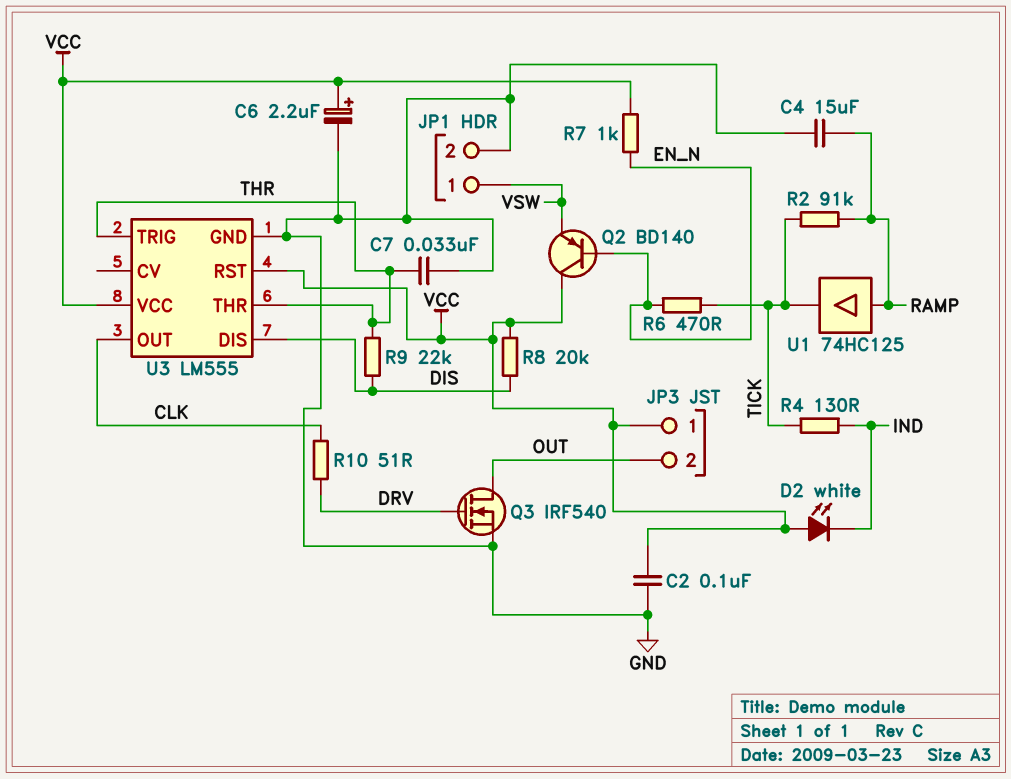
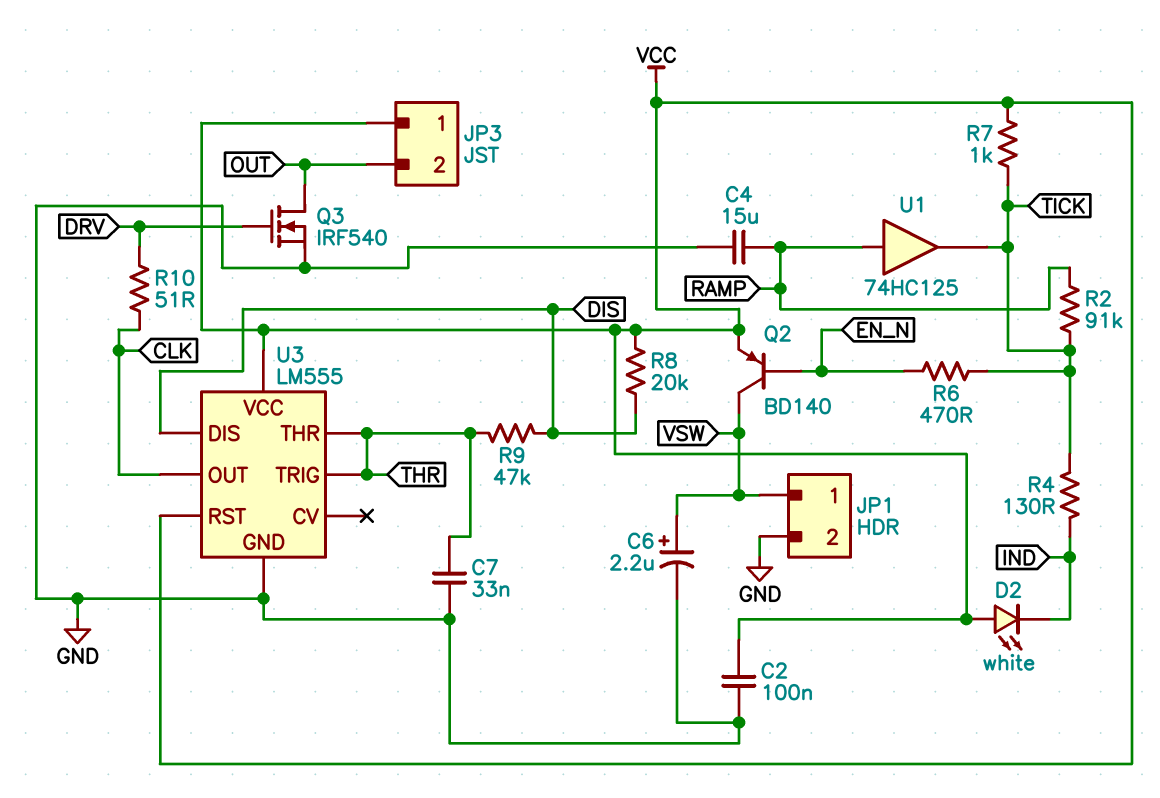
C6: 2.2uF (plus VCC, minus GND) -> 2.2uF (plus VSW, minus GND)
Q2: PNP BD140 (B EN_N, C VCC, E VSW) -> PNP BD140 (B EN_N, C VSW, E VCC)
R7: 1k (EN_N, VCC) -> 1k (TICK, VCC)
R9: 22k (DIS, THR) -> 47k (DIS, THR)

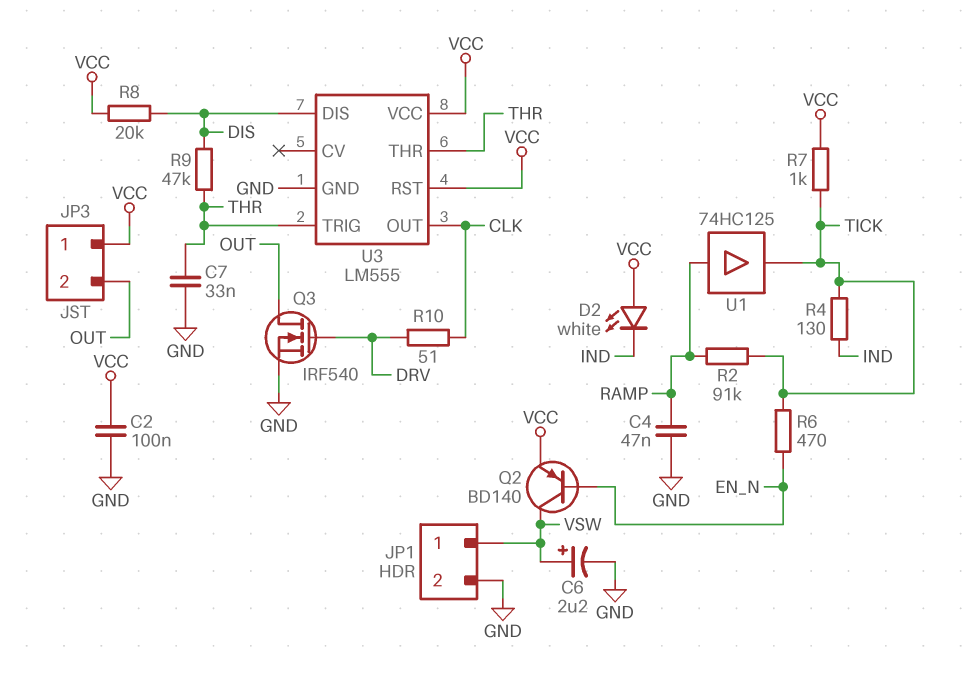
C4: 15uF (GND, RAMP) -> 47nF (GND, RAMP)

